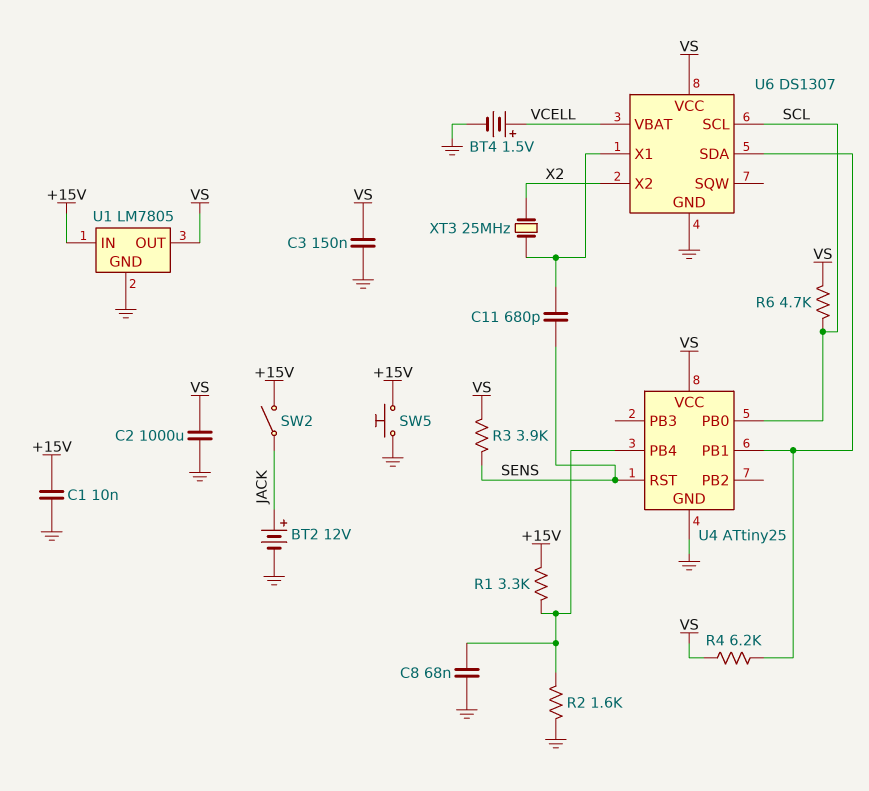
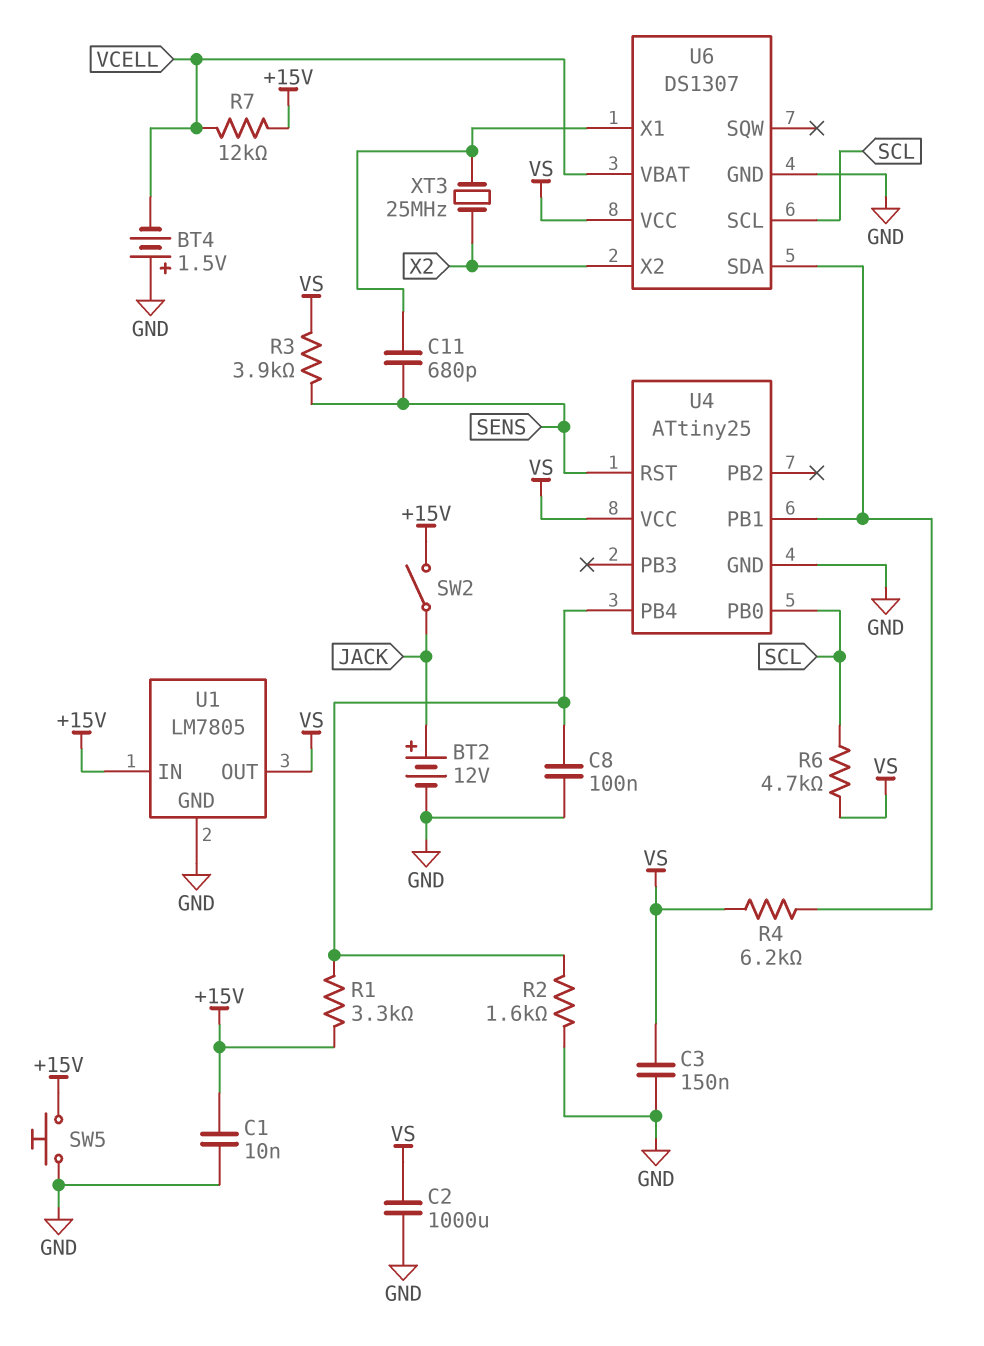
BT4: 1.5V (plus VCELL, minus GND) -> 1.5V (plus GND, minus VCELL)
C8: 68nF (GND, U4/PB4) -> 100nF (GND, U4/PB4)
R7: none -> 12k (+15V, VCELL)

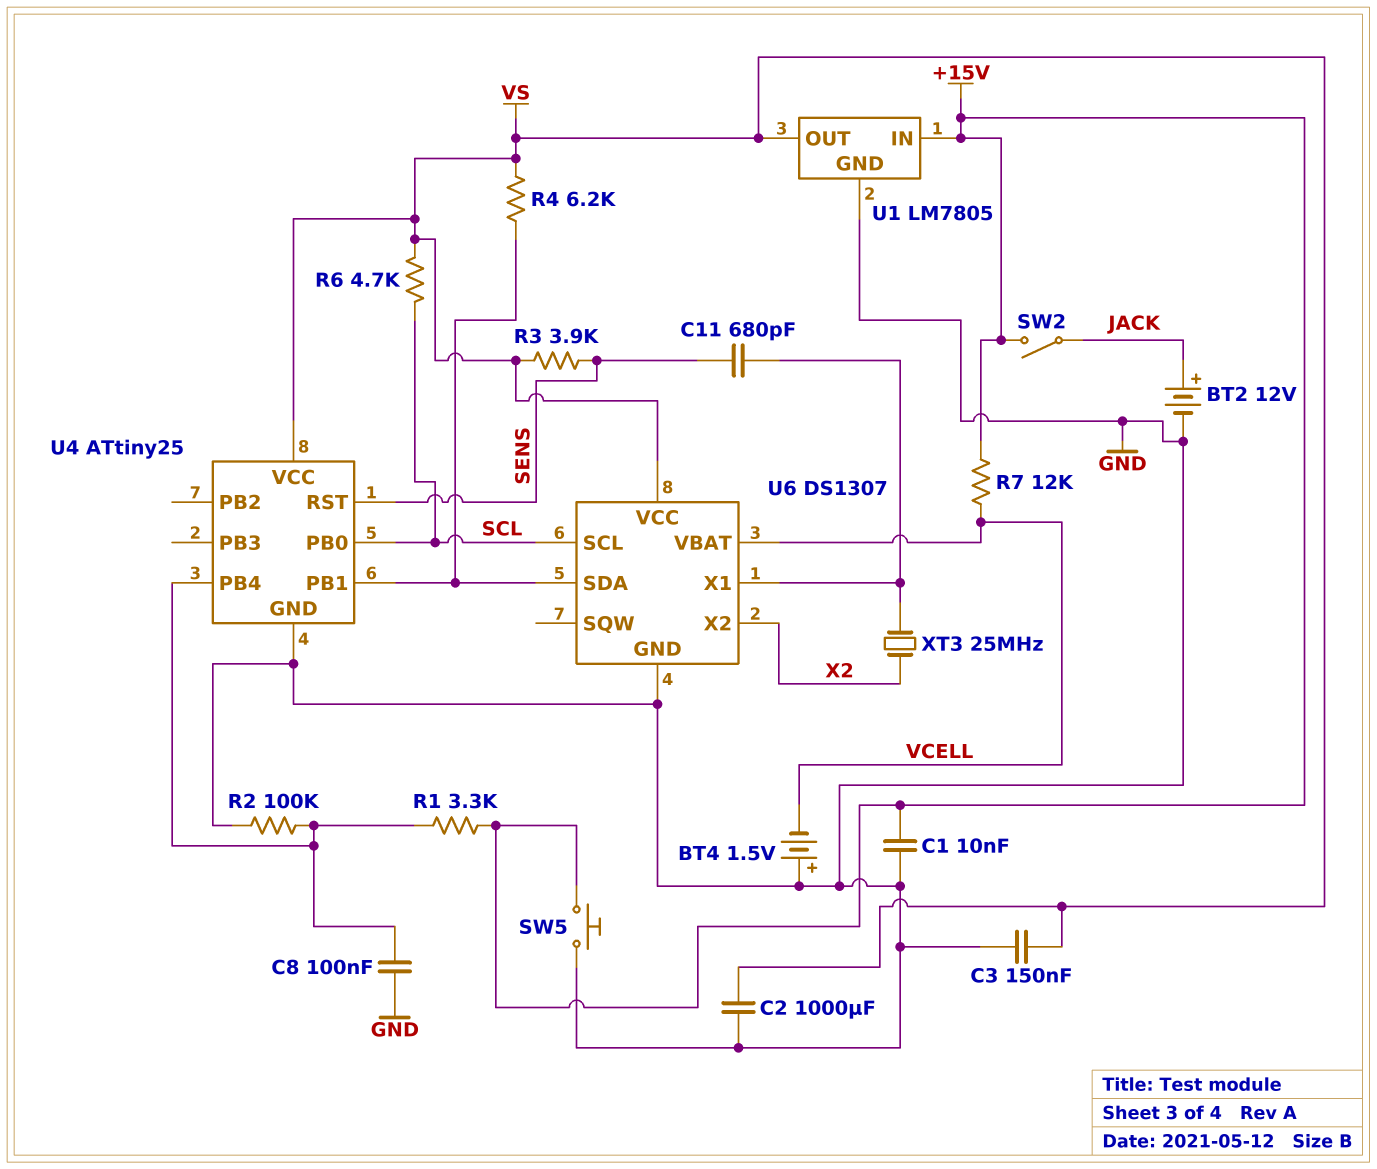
R2: 1.6k (GND, U4/PB4) -> 100k (GND, U4/PB4)

